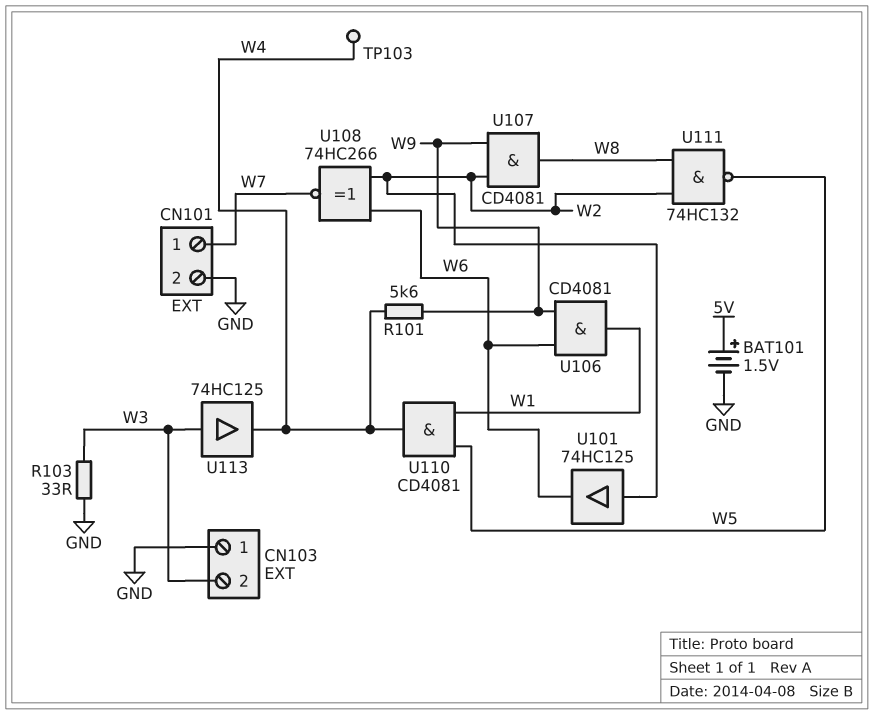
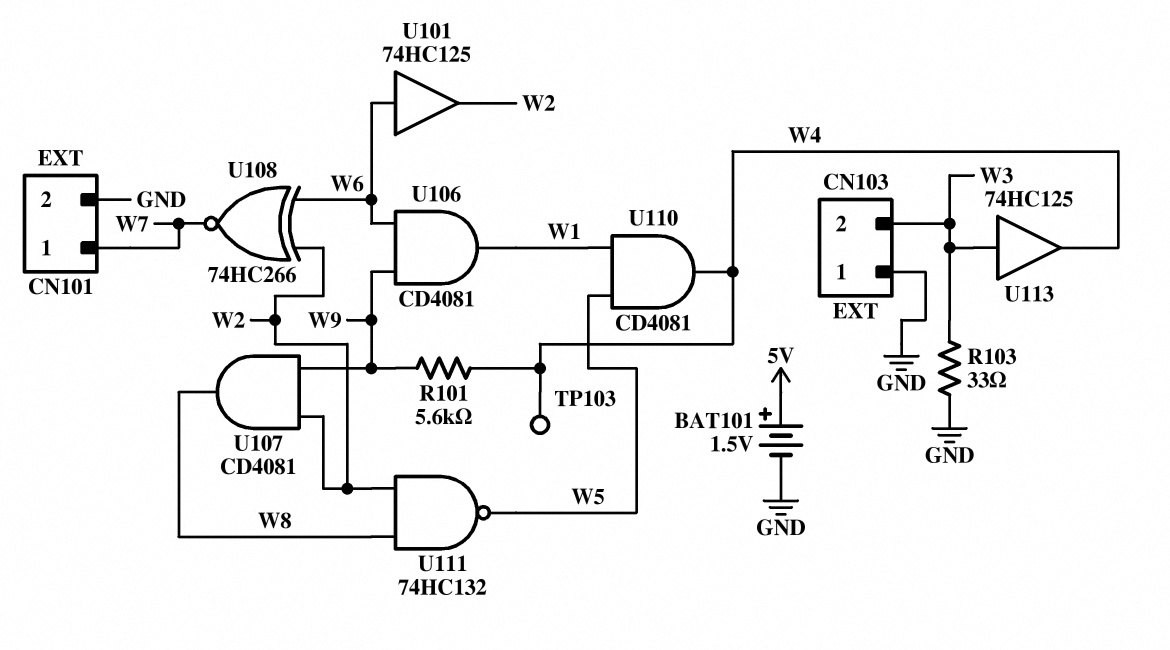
U101: buffer 74HC125 (in W2, out W6) -> buffer 74HC125 (in W6, out W2)

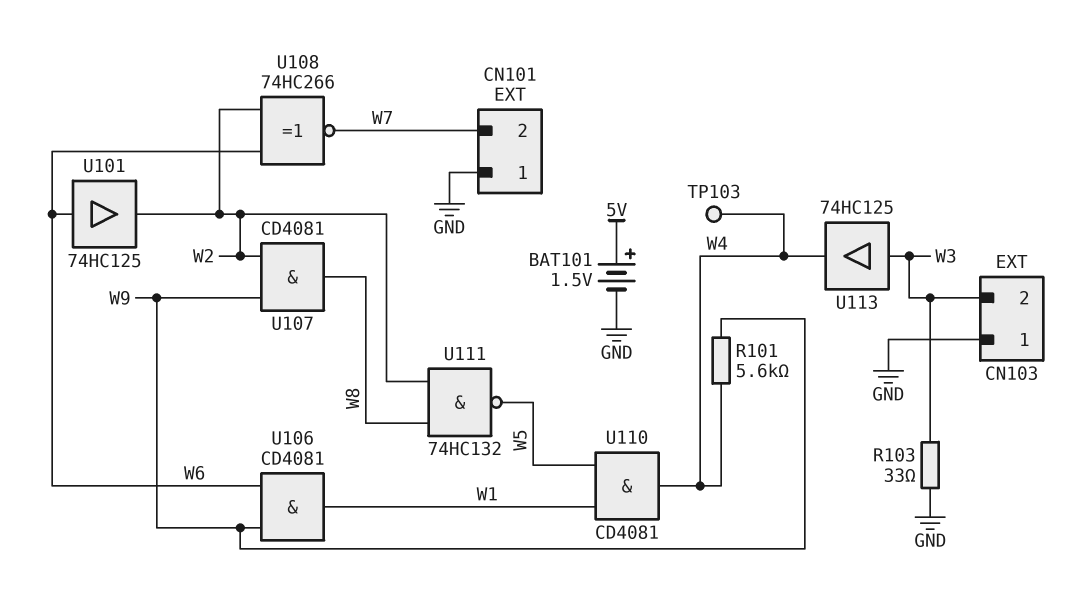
CN101 pin 1: W7 -> GND
CN101 pin 2: GND -> W7

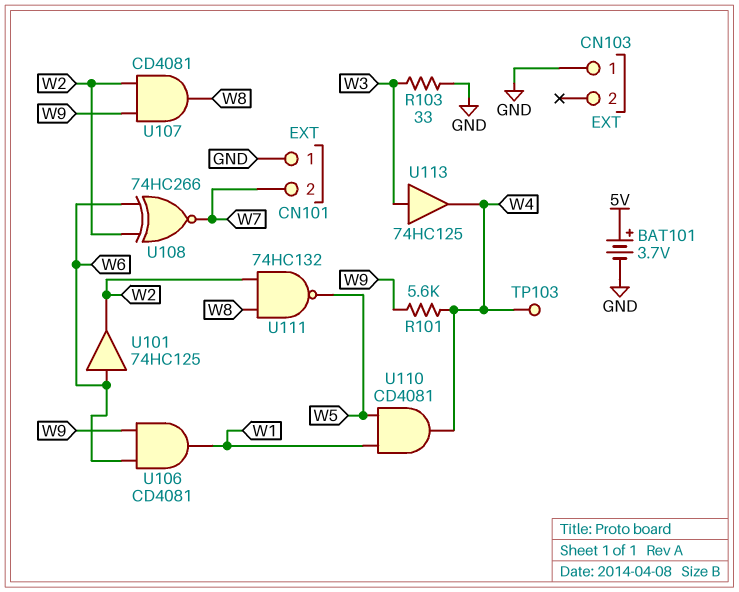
BAT101: 1.5V (plus 5V, minus GND) -> 3.7V (plus 5V, minus GND)
CN103 pin 2: W3 -> none

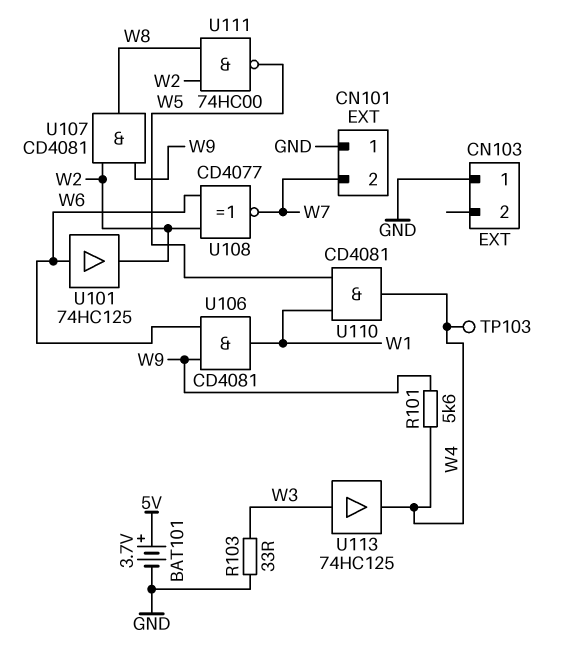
U108: XNOR 74HC266 (in W2, in W6, out W7) -> XNOR CD4077 (in W2, in W6, out W7)
U111: NAND 74HC132 (in W2, in W8, out W5) -> NAND 74HC00 (in W2, in W8, out W5)

